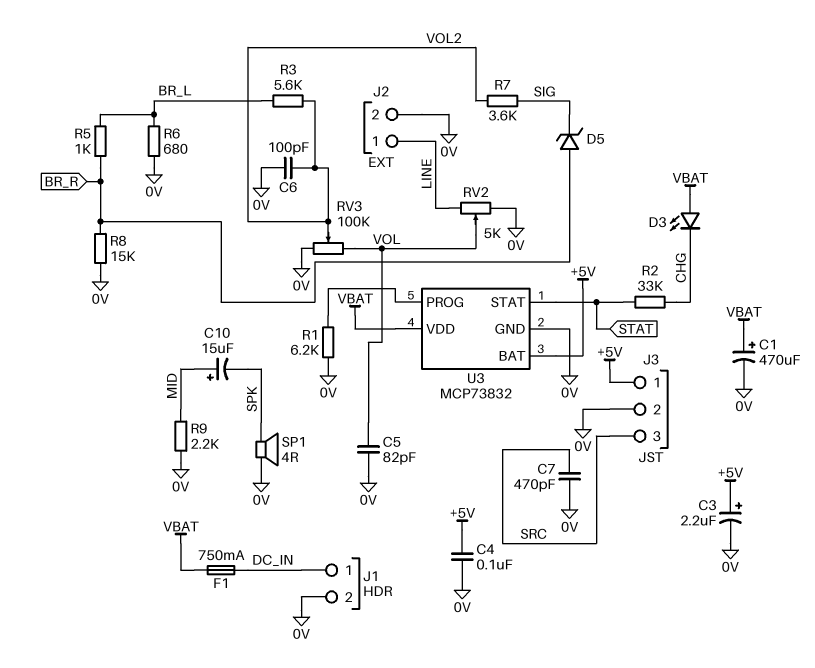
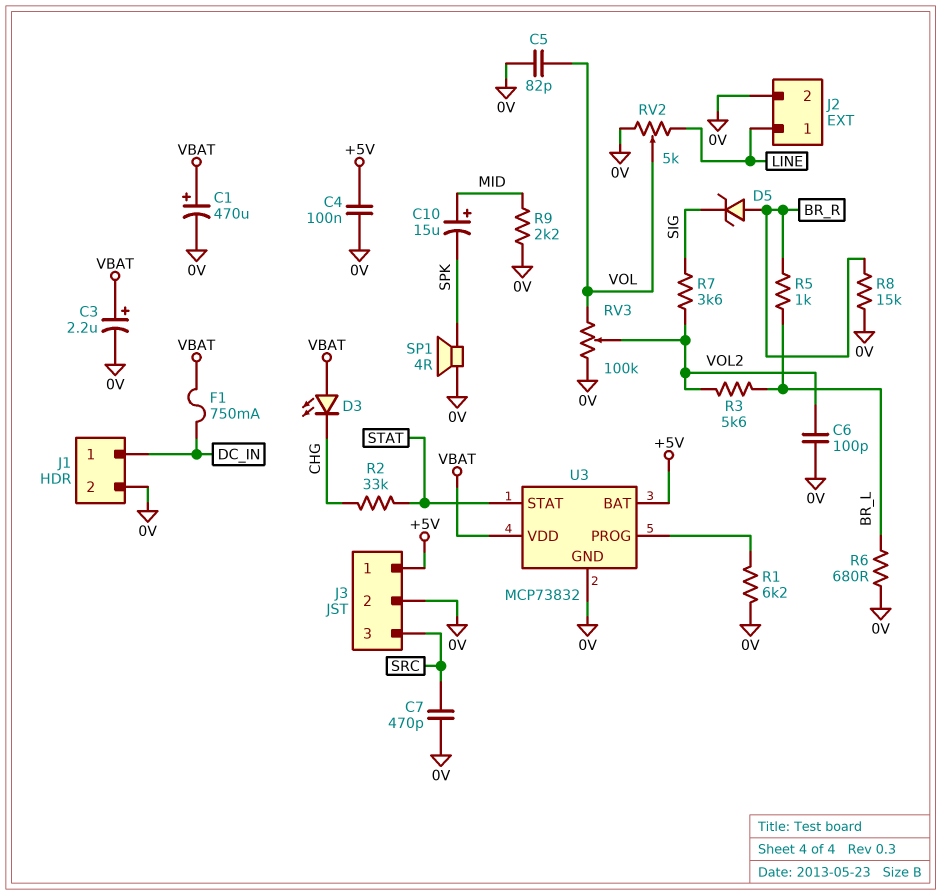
C3: 2.2uF (plus +5V, minus 0V) -> 2.2uF (plus VBAT, minus 0V)

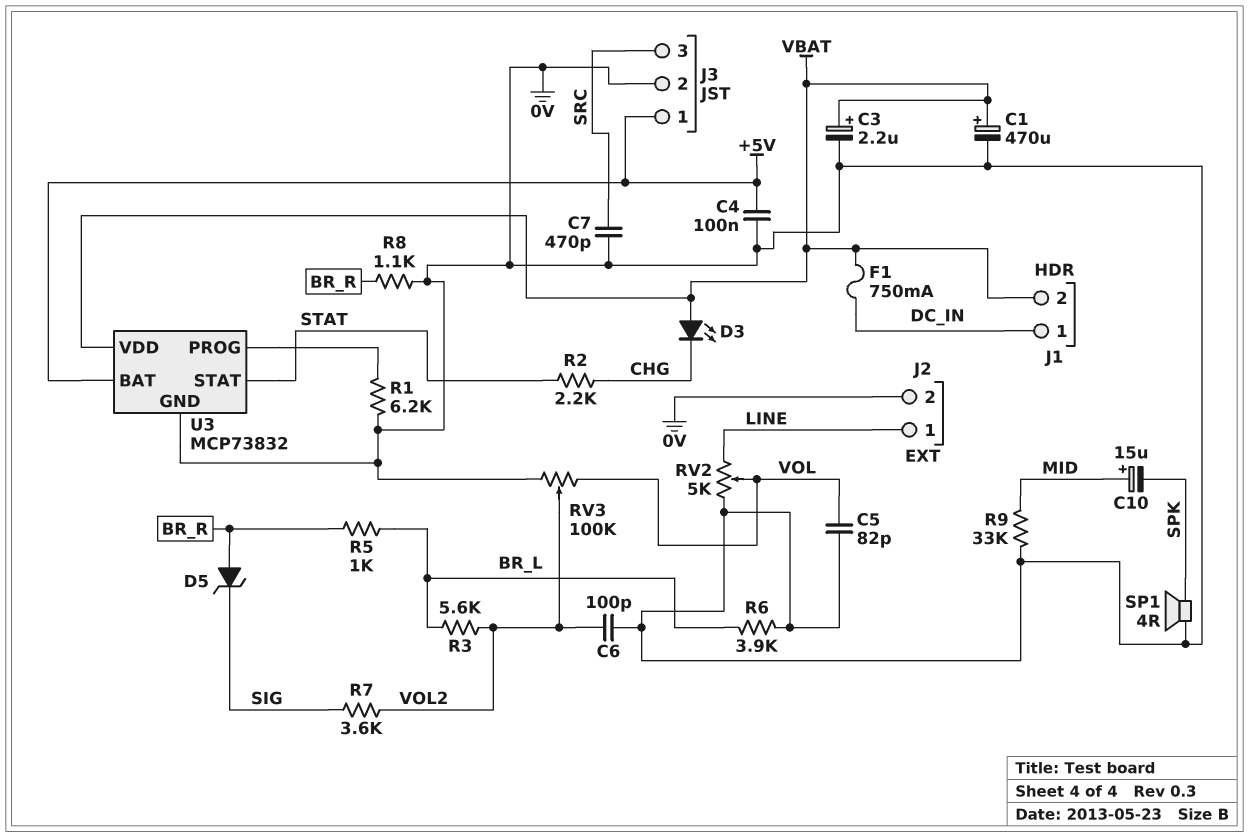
J1 pin 2: 0V -> VBAT
R2: 33k (CHG, STAT) -> 2.2k (CHG, STAT)
R6: 680 (0V, BR_L) -> 3.9k (0V, BR_L)
R8: 15k (0V, BR_R) -> 1.1k (0V, BR_R)
R9: 2.2k (0V, MID) -> 33k (0V, MID)

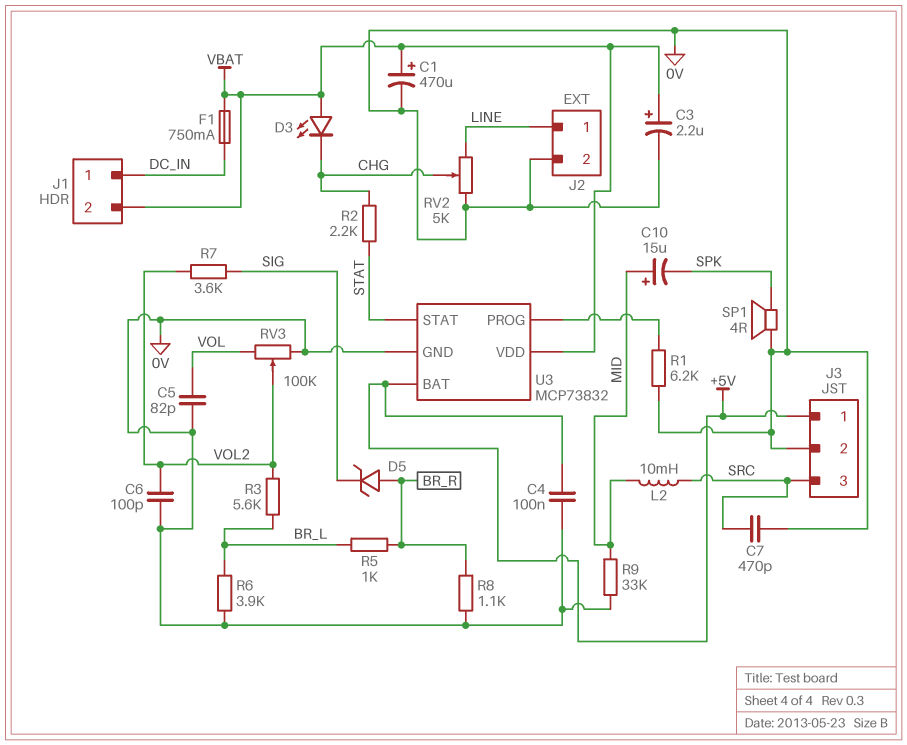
L2: none -> 10mH (MID, SRC)
RV2: 5k (0V, LINE, wiper VOL) -> 5k (0V, LINE, wiper CHG)

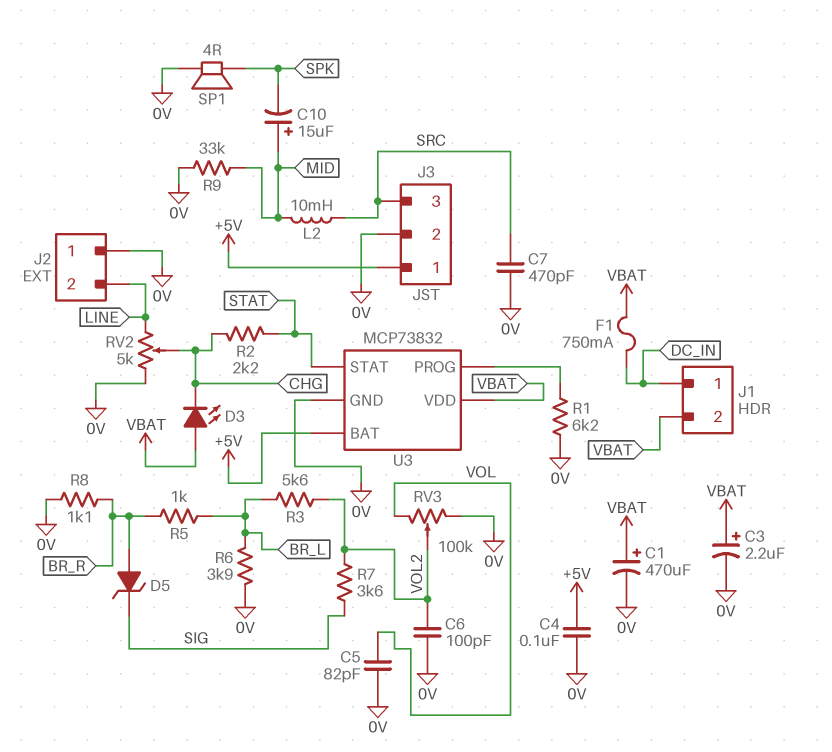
J2 pin 1: LINE -> 0V
J2 pin 2: 0V -> LINE

